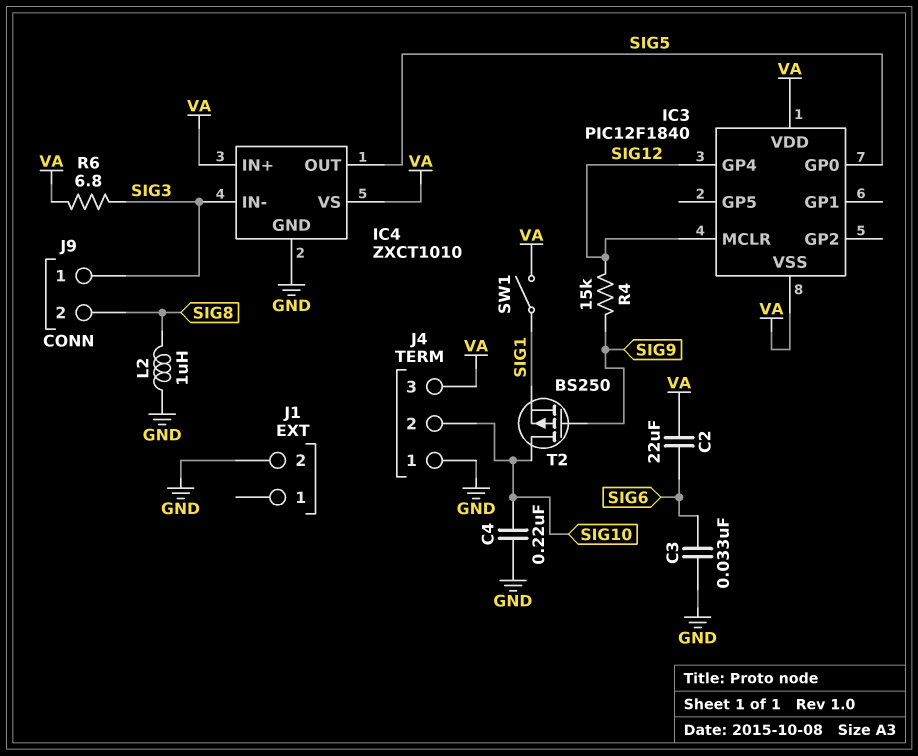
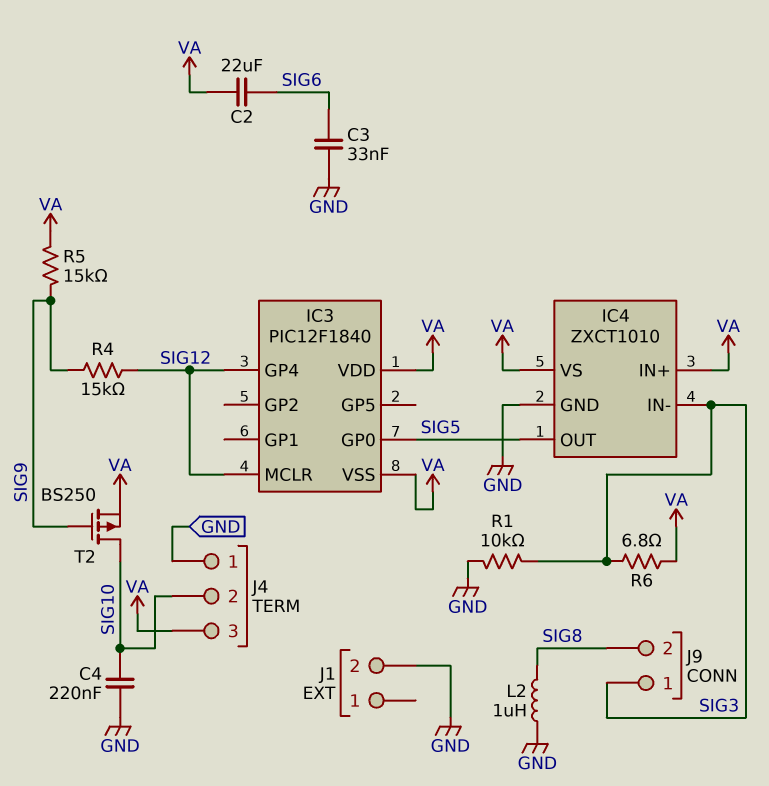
R1: none -> 10k (GND, SIG3)
R5: none -> 15k (SIG9, VA)
SW1: switch (SIG1, VA) -> none
T2: PMOS BS250 (G SIG9, D SIG10, S SIG1) -> PMOS BS250 (G SIG9, D SIG10, S VA)

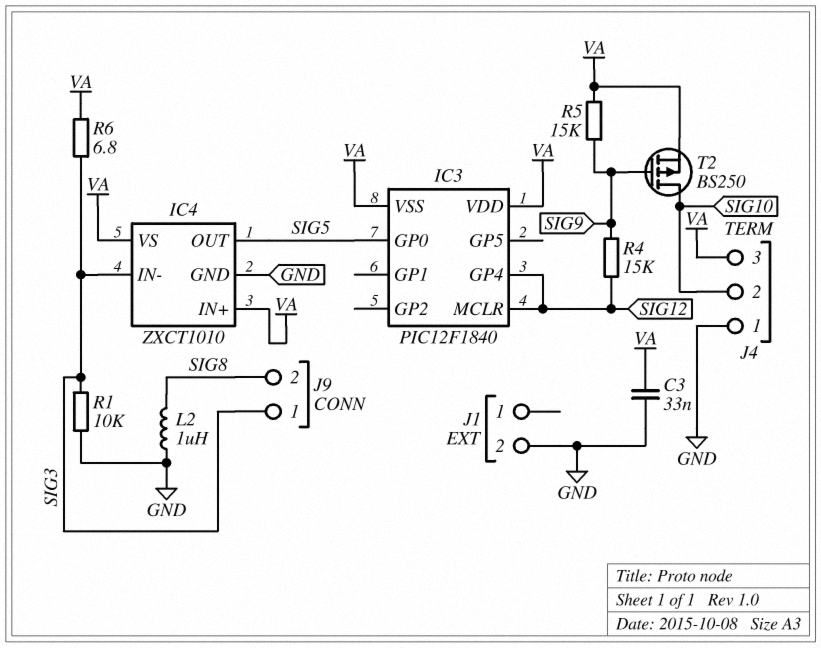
C2: 22uF (SIG6, VA) -> none
C3: 33nF (GND, SIG6) -> 33nF (GND, VA)
C4: 220nF (GND, SIG10) -> none

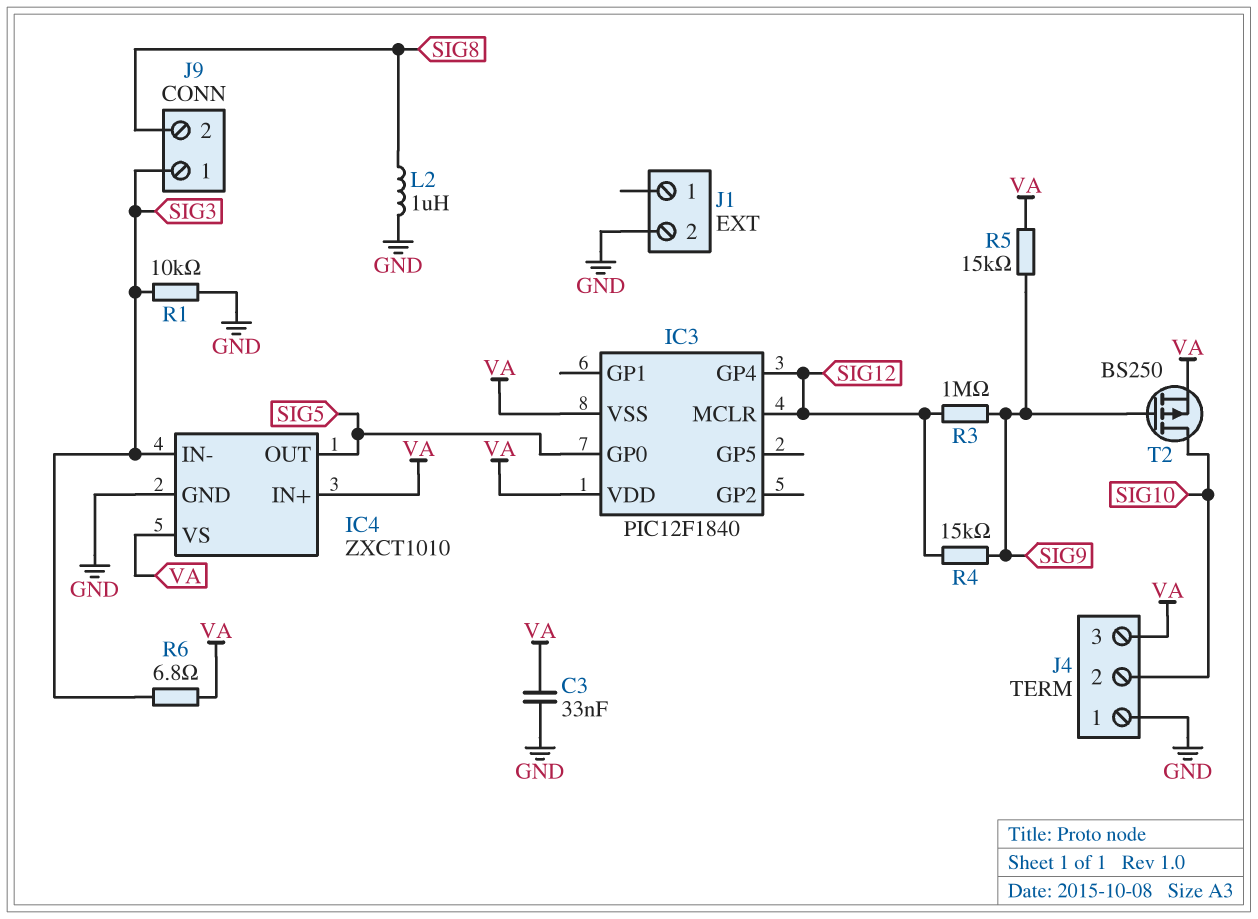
R3: none -> 1M (SIG9, SIG12)

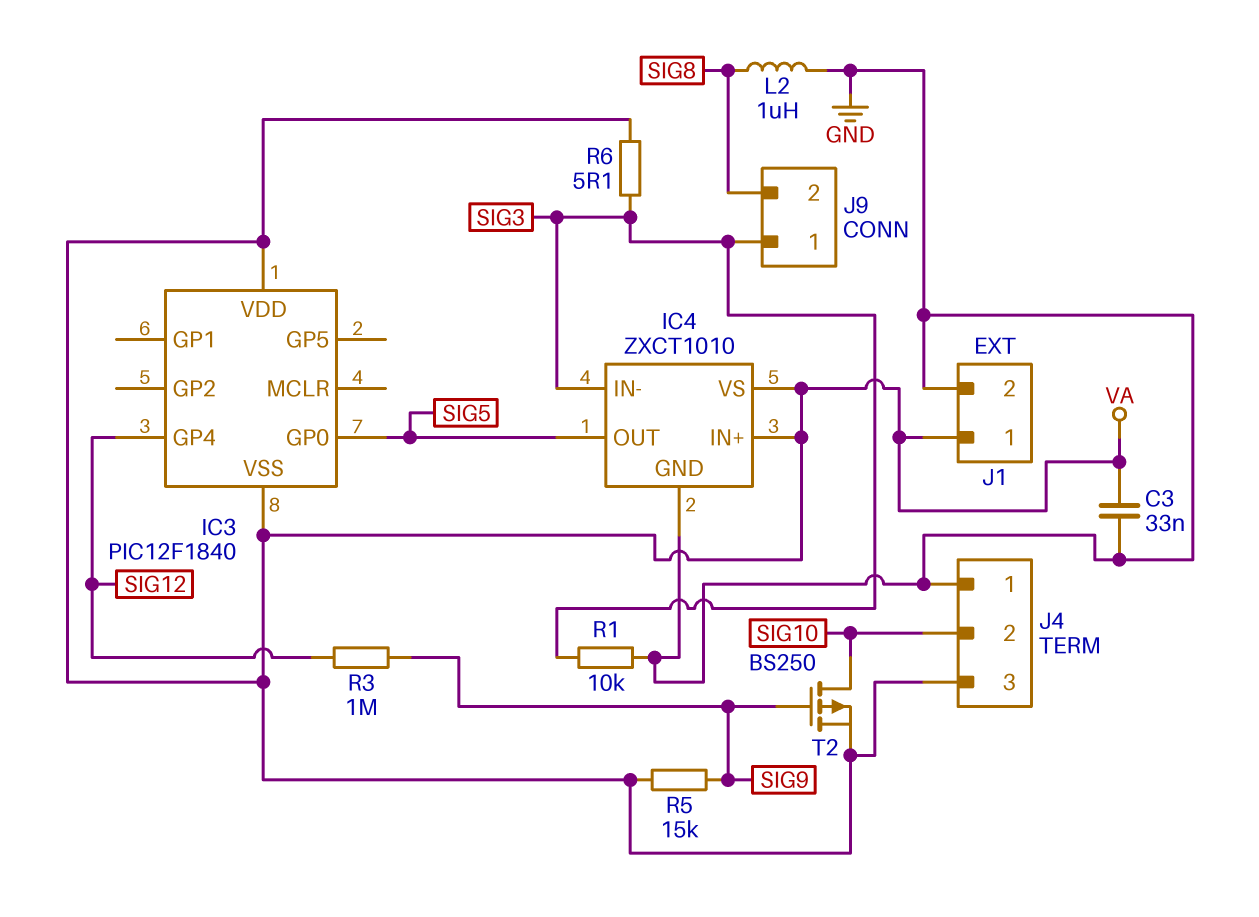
IC3 pin MCLR: SIG12 -> none
J1 pin 1: none -> VA
R4: 15k (SIG9, SIG12) -> none
R6: 6.8 (SIG3, VA) -> 5.1 (SIG3, VA)

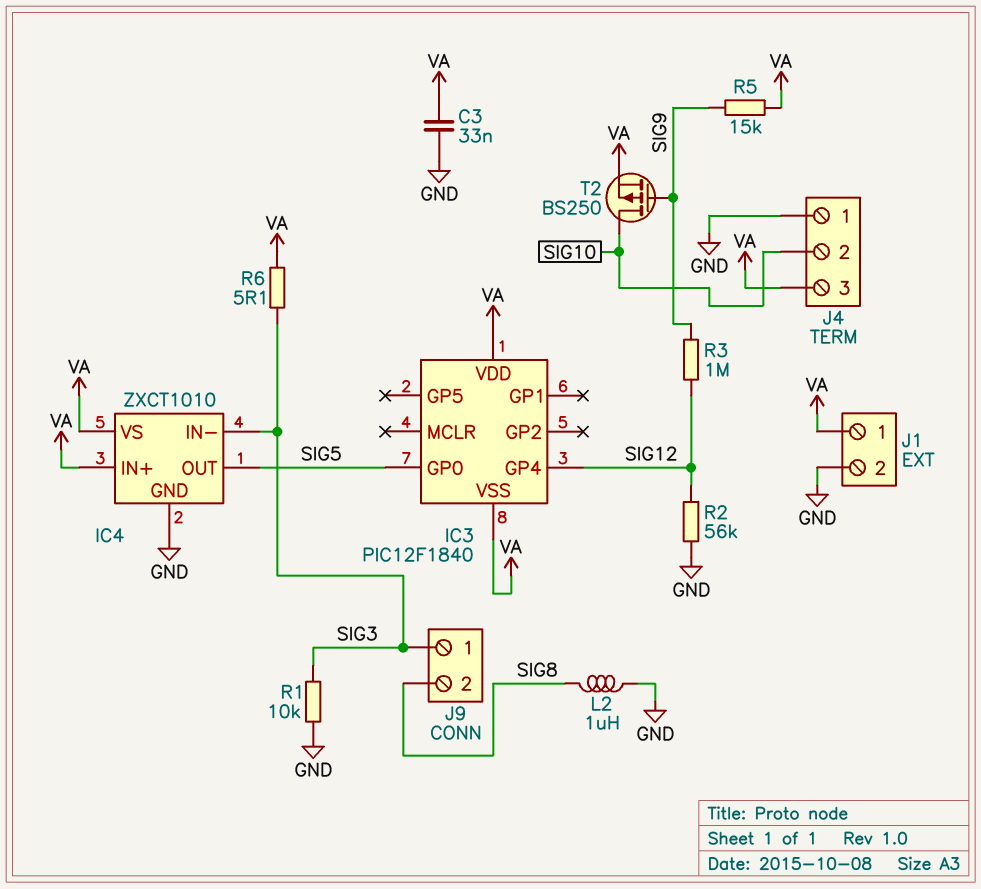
R2: none -> 56k (GND, SIG12)

